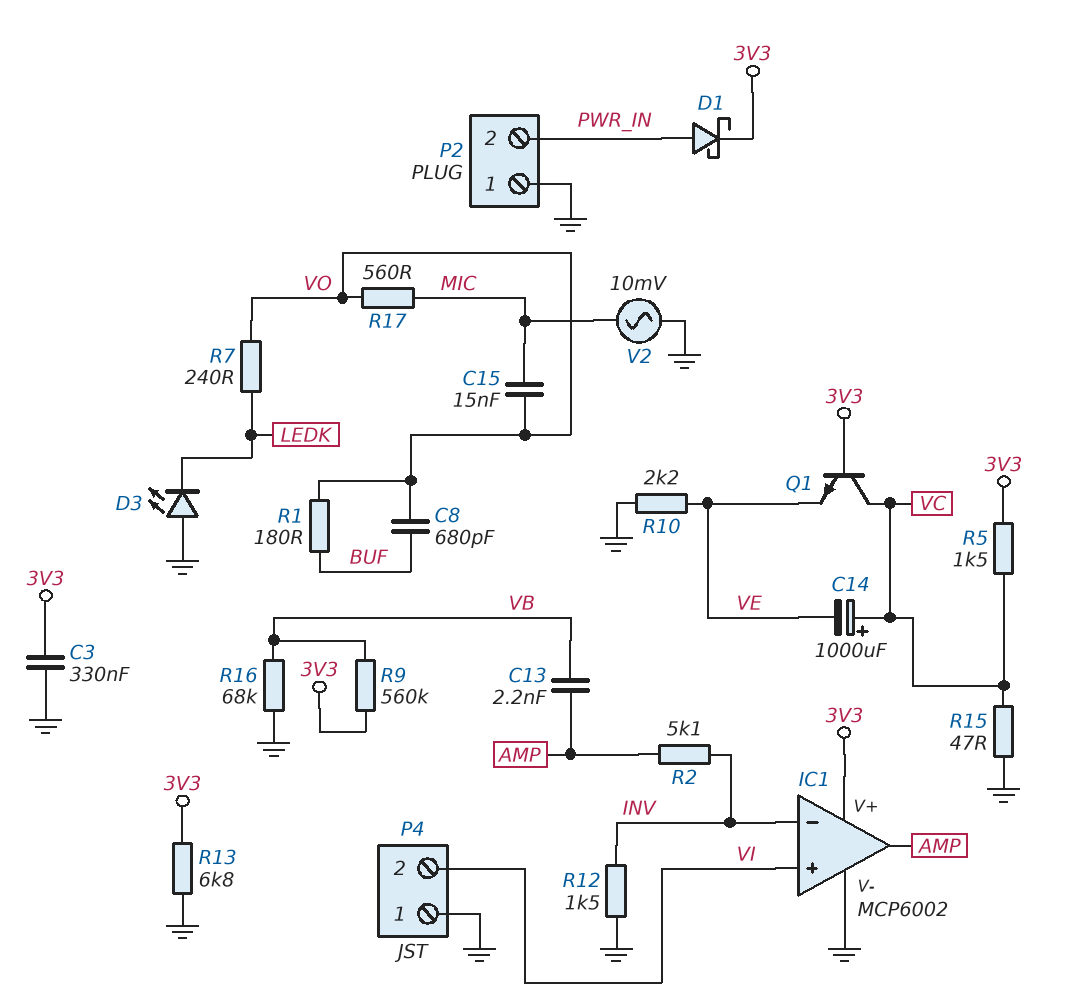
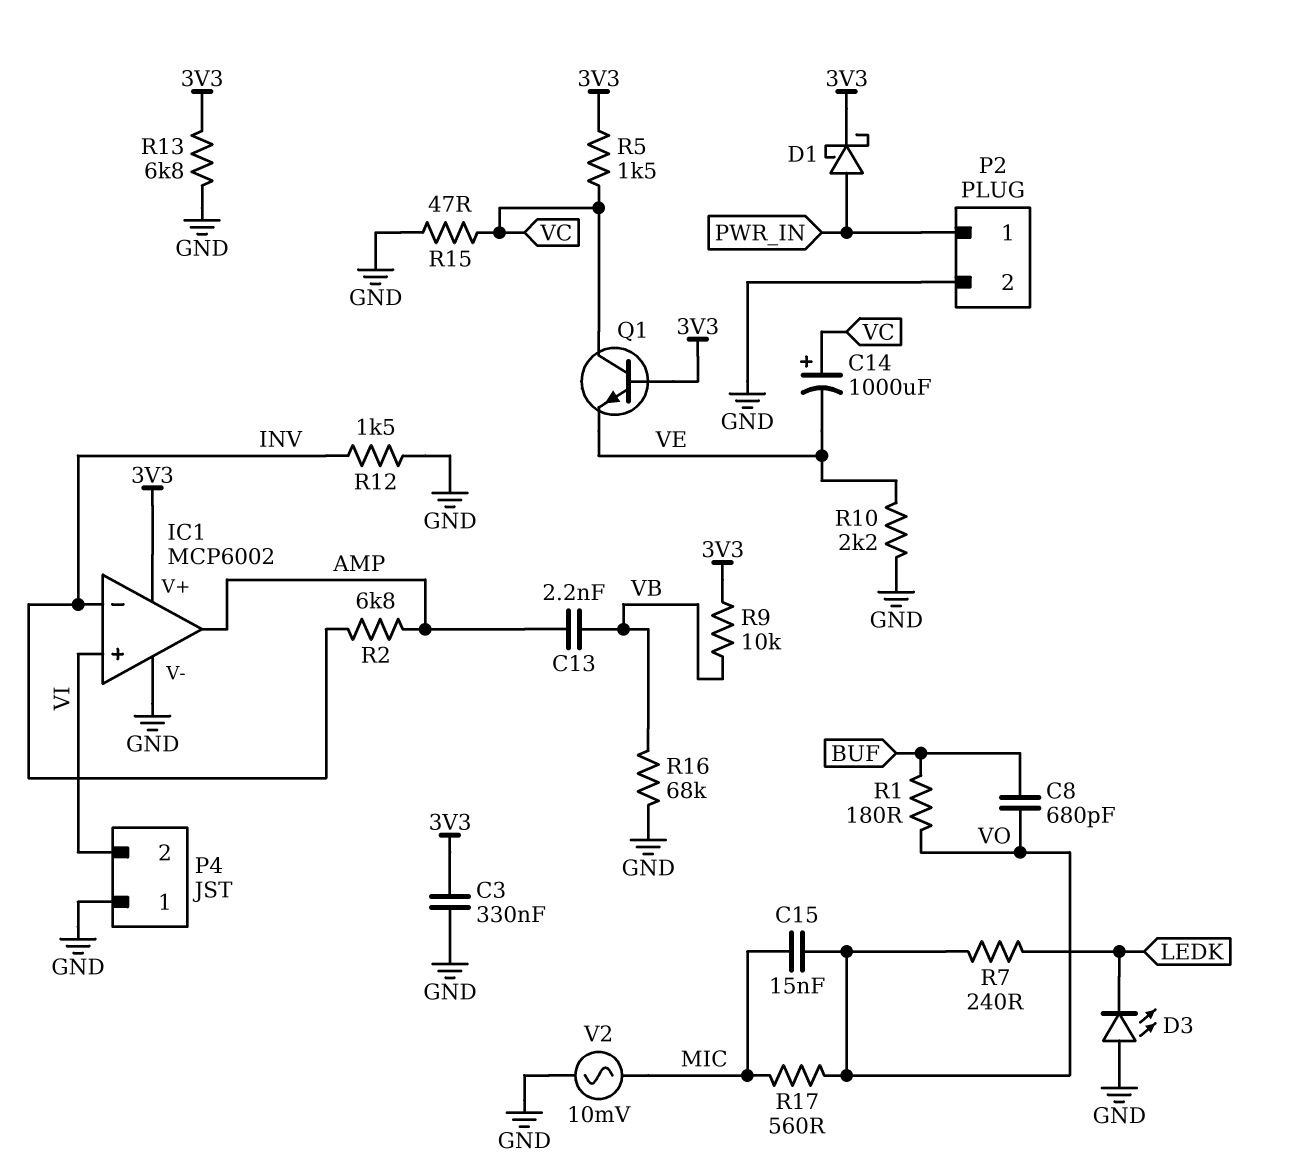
P2 pin 1: GND -> PWR_IN
P2 pin 2: PWR_IN -> GND
R2: 5.1k (AMP, INV) -> 6.8k (AMP, INV)
R9: 560k (3V3, VB) -> 10k (3V3, VB)

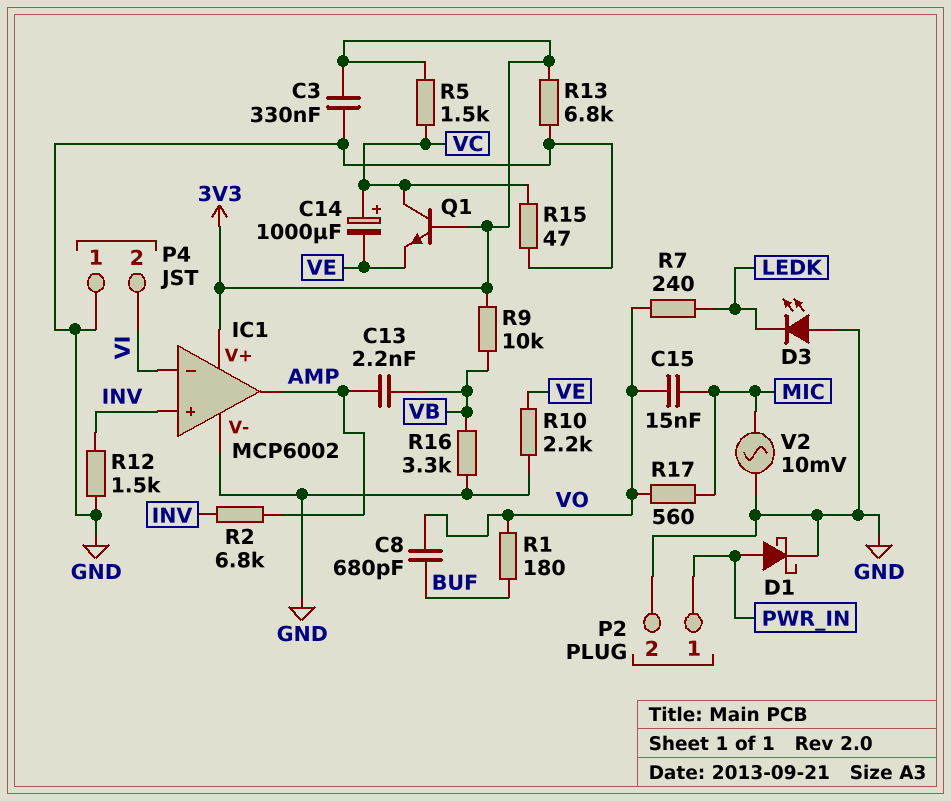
D1: schottky (A PWR_IN, K 3V3) -> schottky (A PWR_IN, K GND)
IC1 pin in+: VI -> INV
IC1 pin in-: INV -> VI
R16: 68k (GND, VB) -> 3.3k (GND, VB)

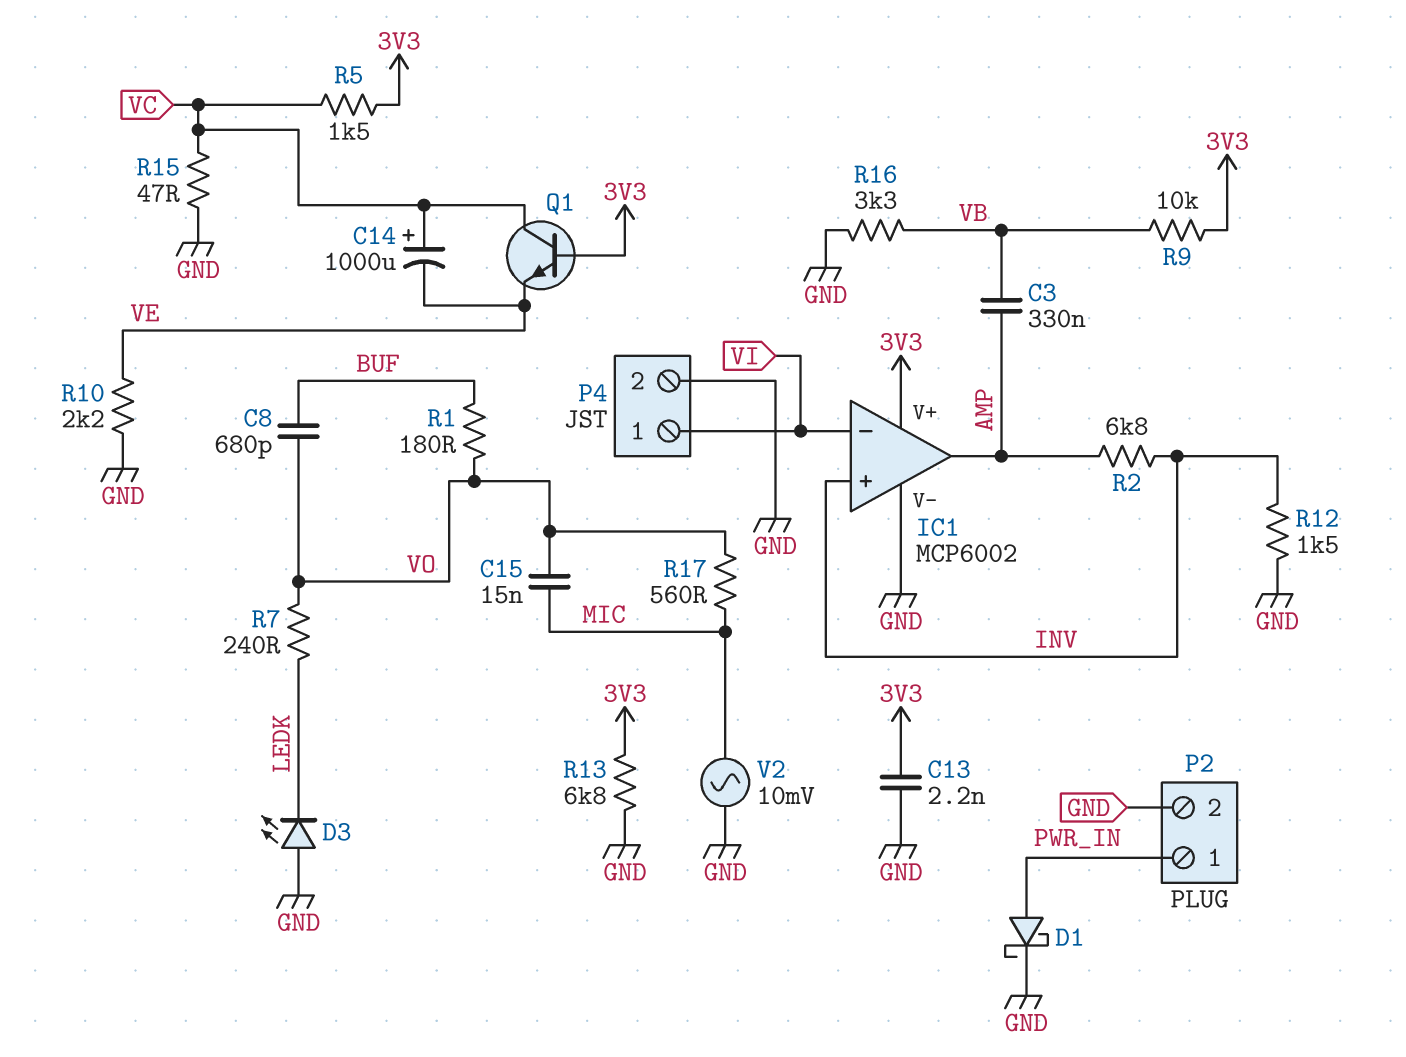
C3: 330nF (3V3, GND) -> 330nF (AMP, VB)
C13: 2.2nF (AMP, VB) -> 2.2nF (3V3, GND)
P4 pin 1: GND -> VI
P4 pin 2: VI -> GND

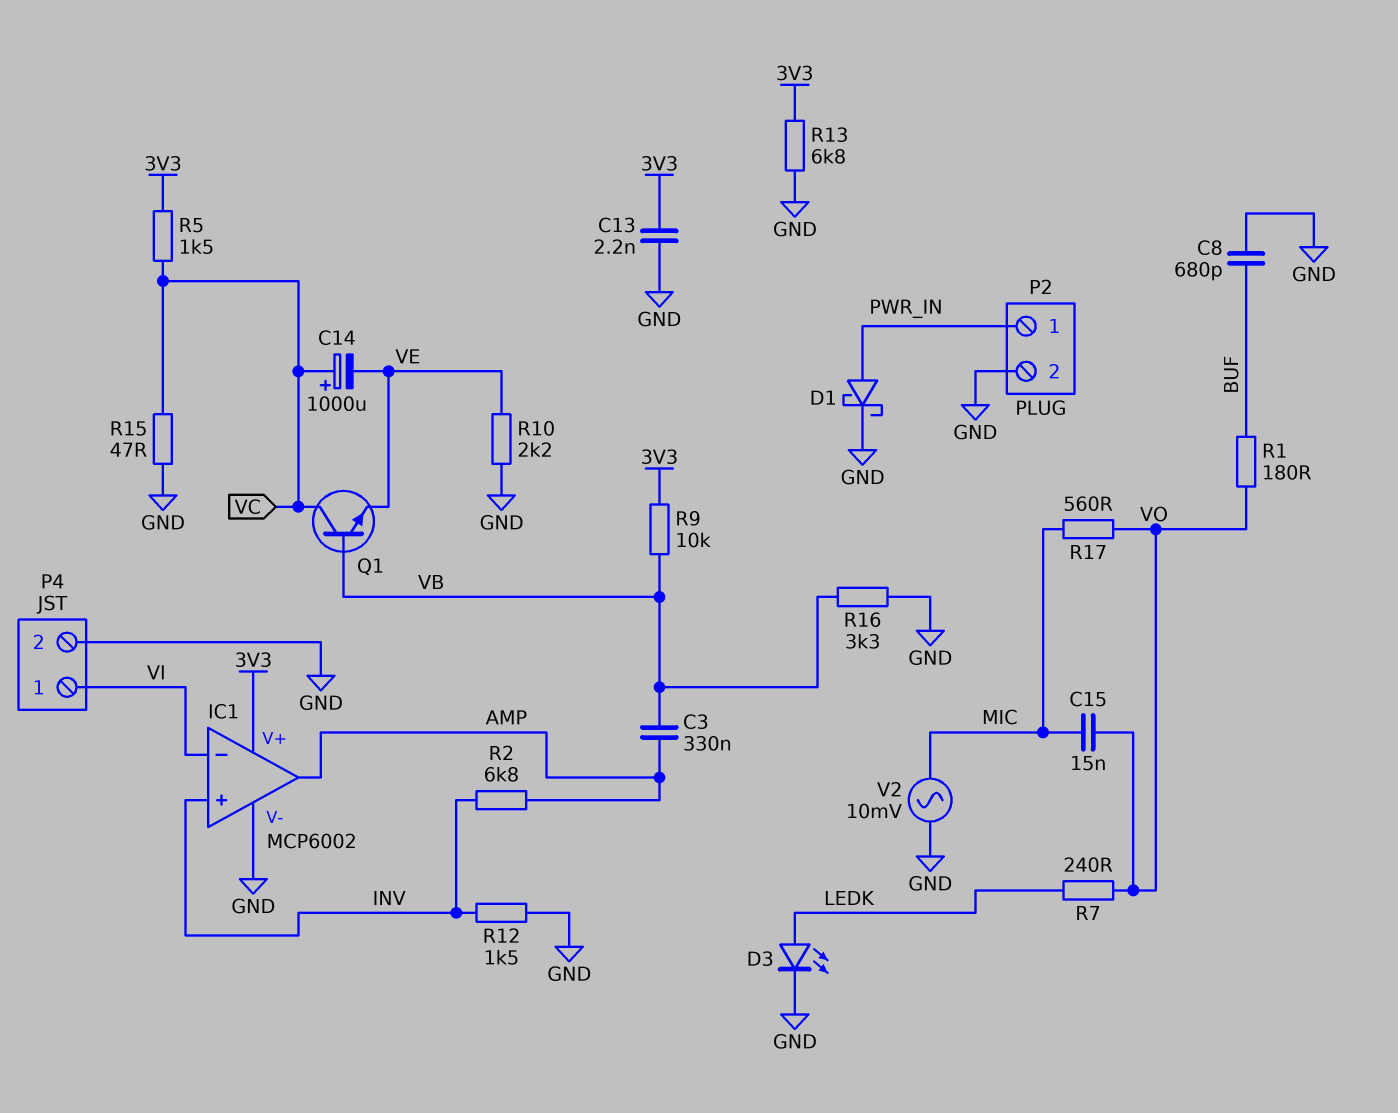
C8: 680pF (BUF, VO) -> 680pF (BUF, GND)
D3: LED (A GND, K LEDK) -> LED (A LEDK, K GND)
Q1: NPN (B 3V3, C VC, E VE) -> NPN (B VB, C VC, E VE)

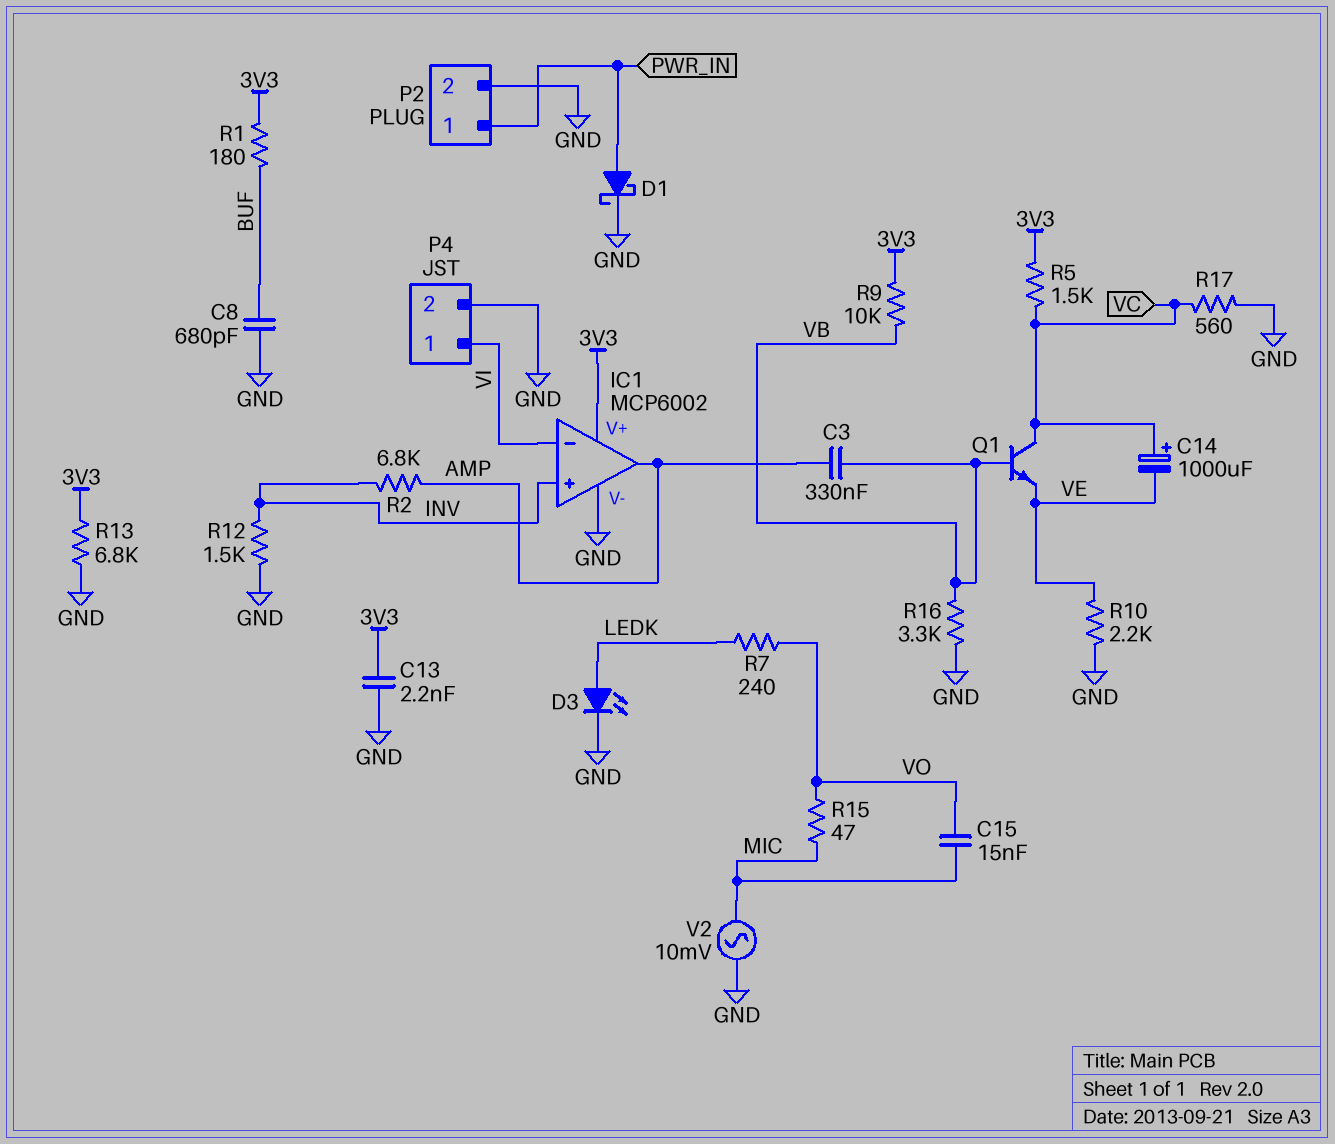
R1: 180 (BUF, VO) -> 180 (3V3, BUF)
R15: 47 (GND, VC) -> 47 (MIC, VO)
R17: 560 (MIC, VO) -> 560 (GND, VC)

